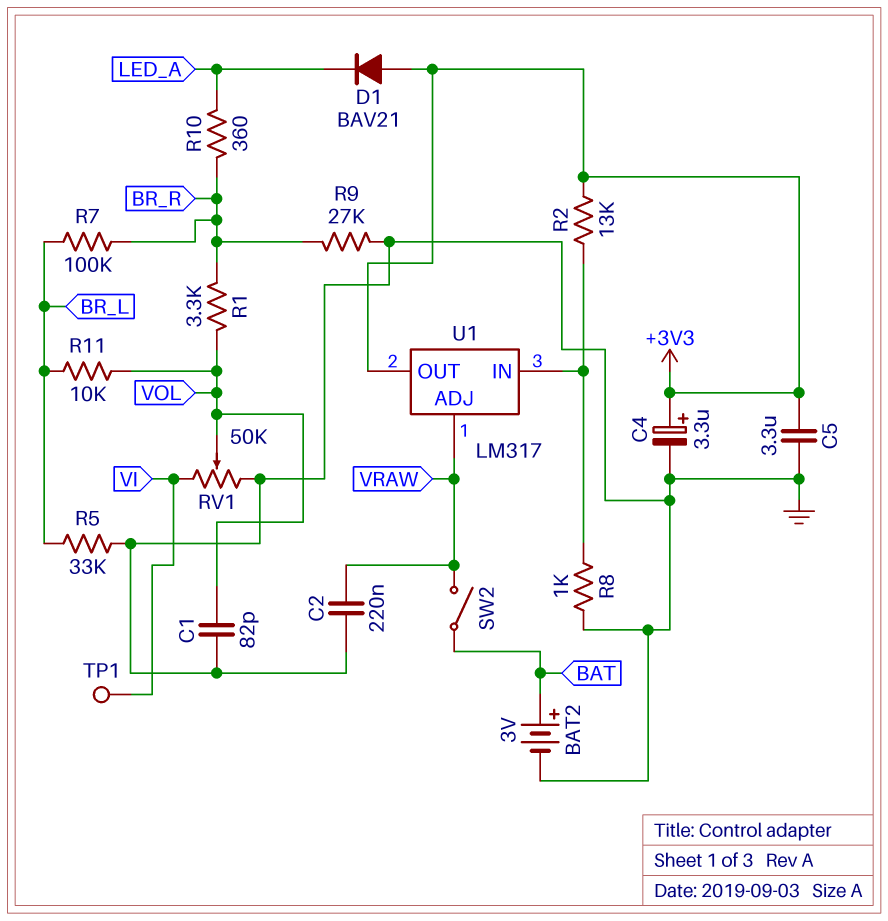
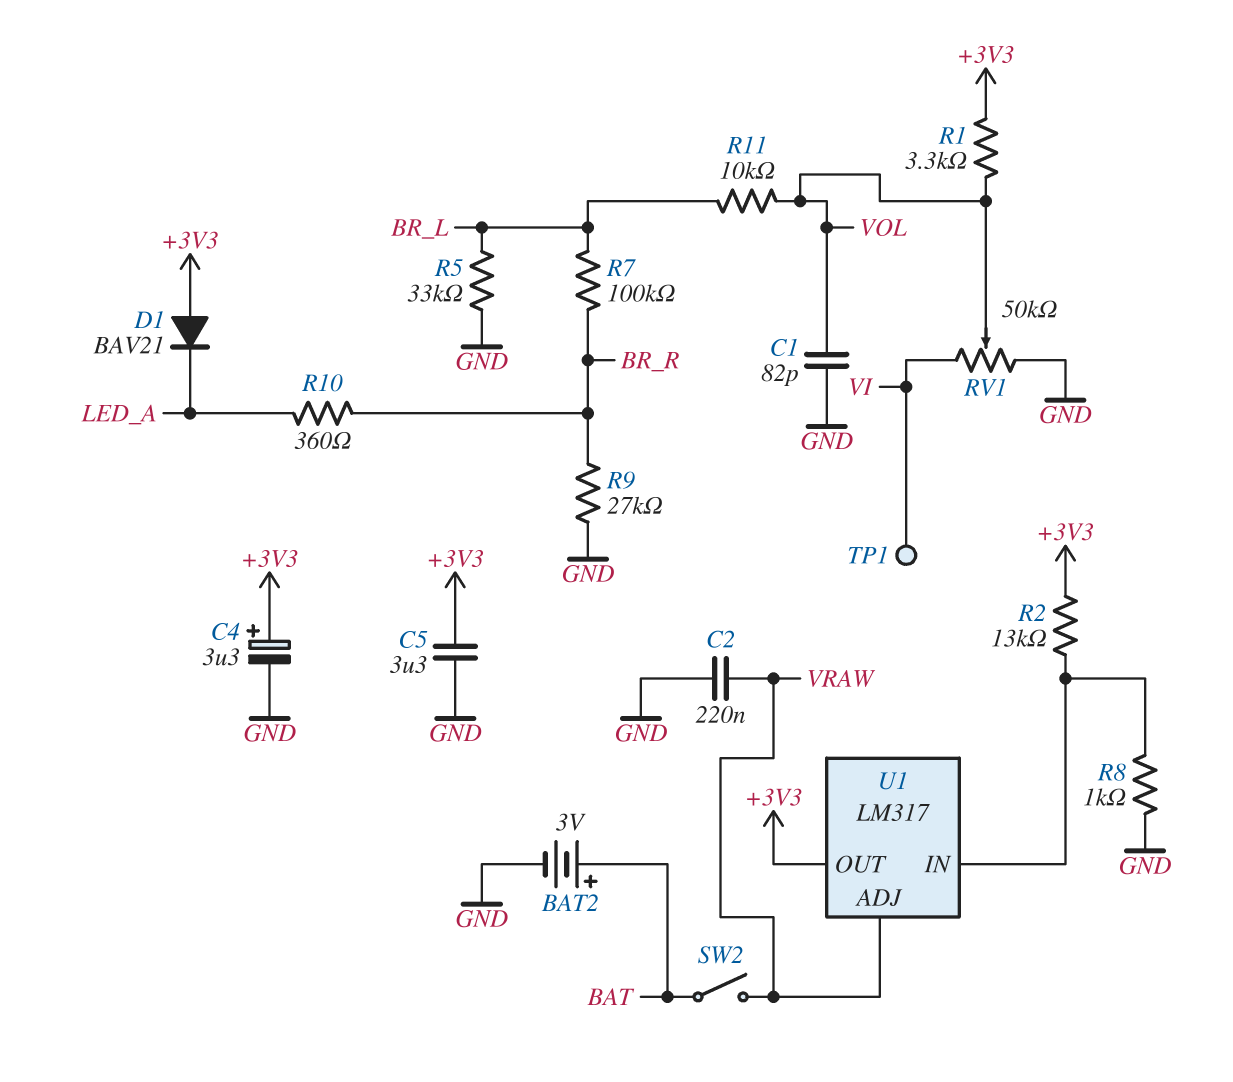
R1: 3.3k (BR_R, VOL) -> 3.3k (+3V3, VOL)

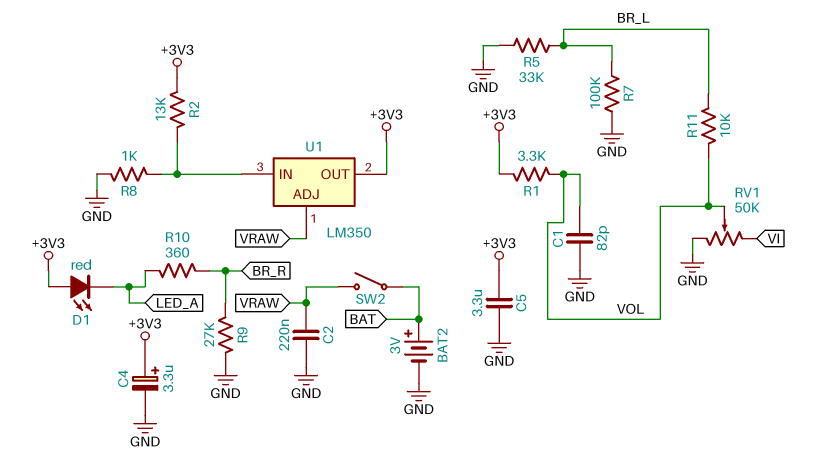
D1: diode BAV21 (A +3V3, K LED_A) -> LED red (A +3V3, K LED_A)
R7: 100k (BR_L, BR_R) -> 100k (BR_L, GND)
TP1: test point (VI) -> none
U1: LM317 -> LM350

